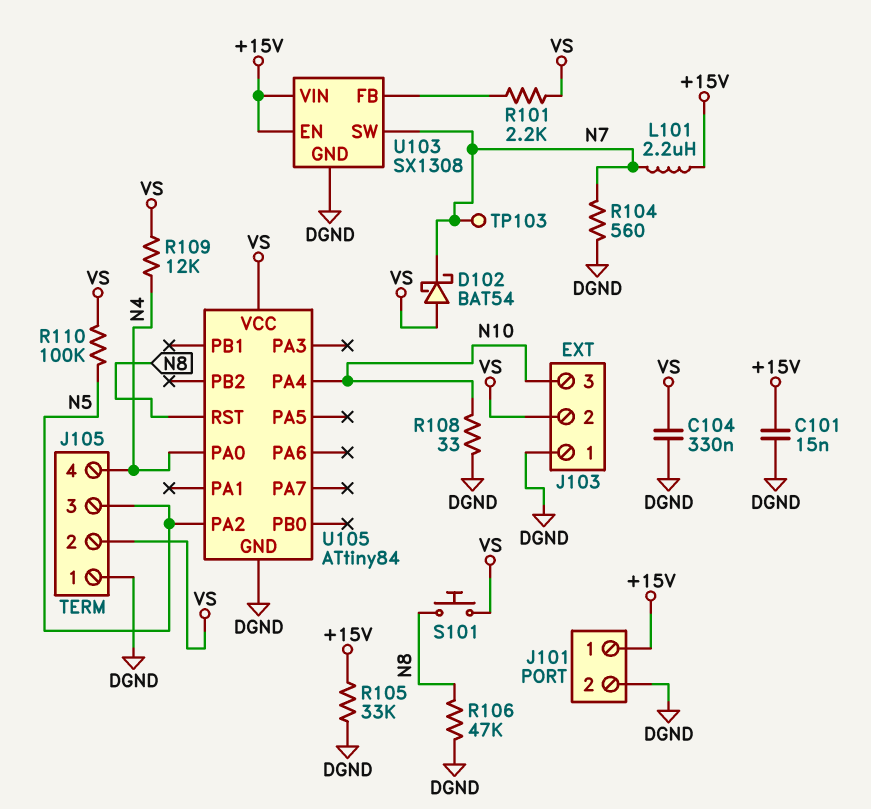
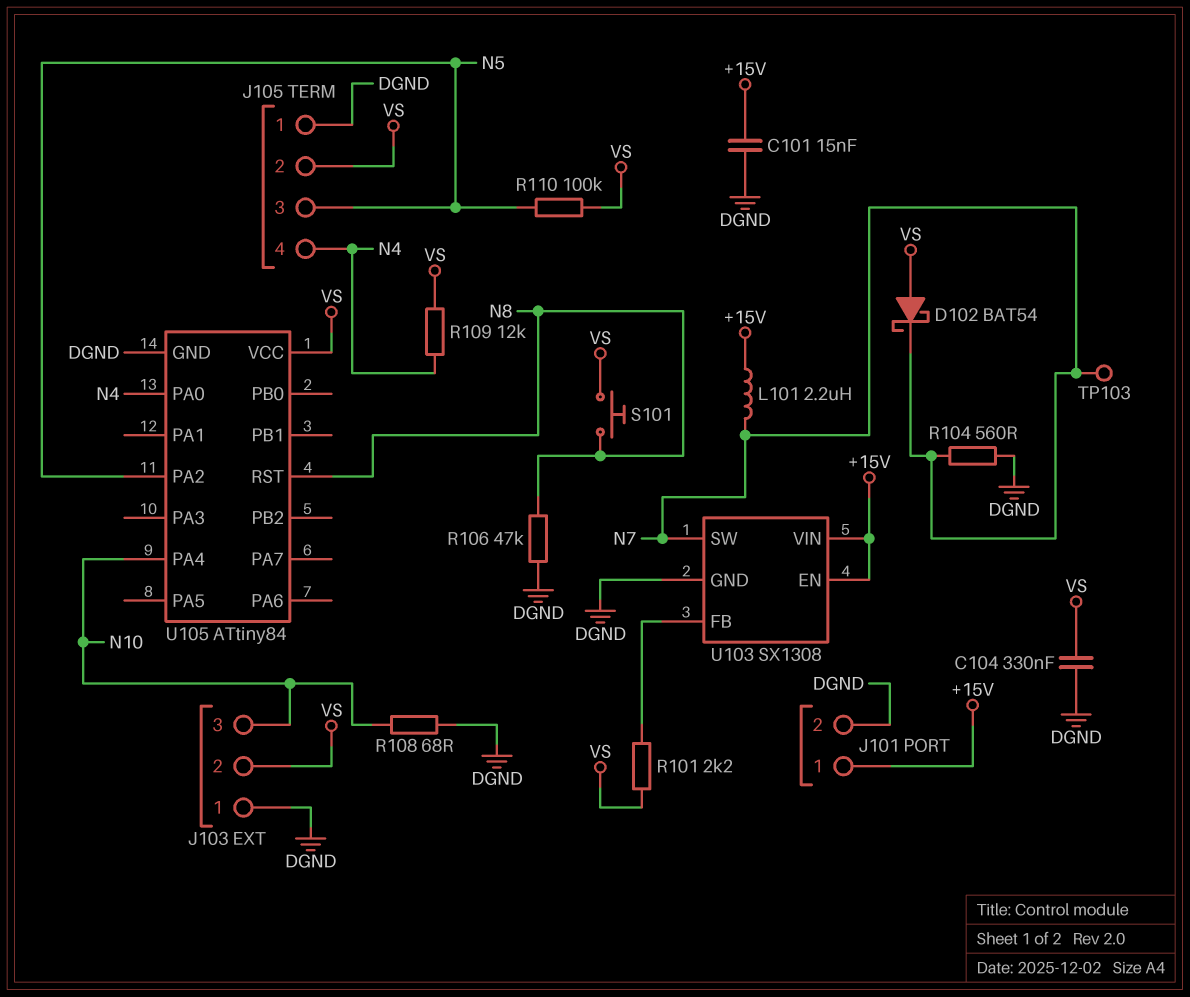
R105: 33k (+15V, DGND) -> none
R108: 33 (DGND, N10) -> 68 (DGND, N10)

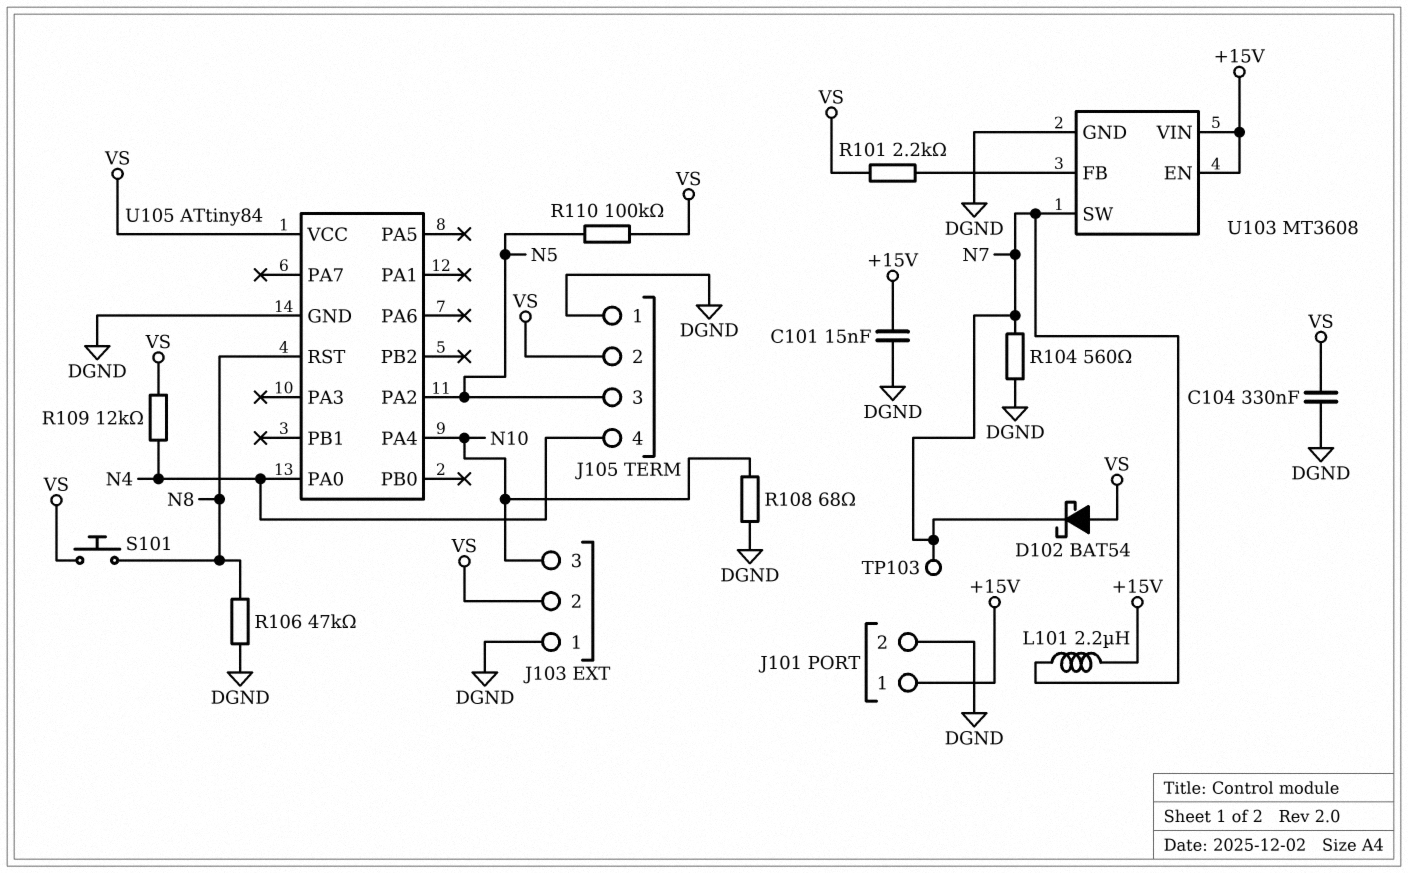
U103: SX1308 -> MT3608

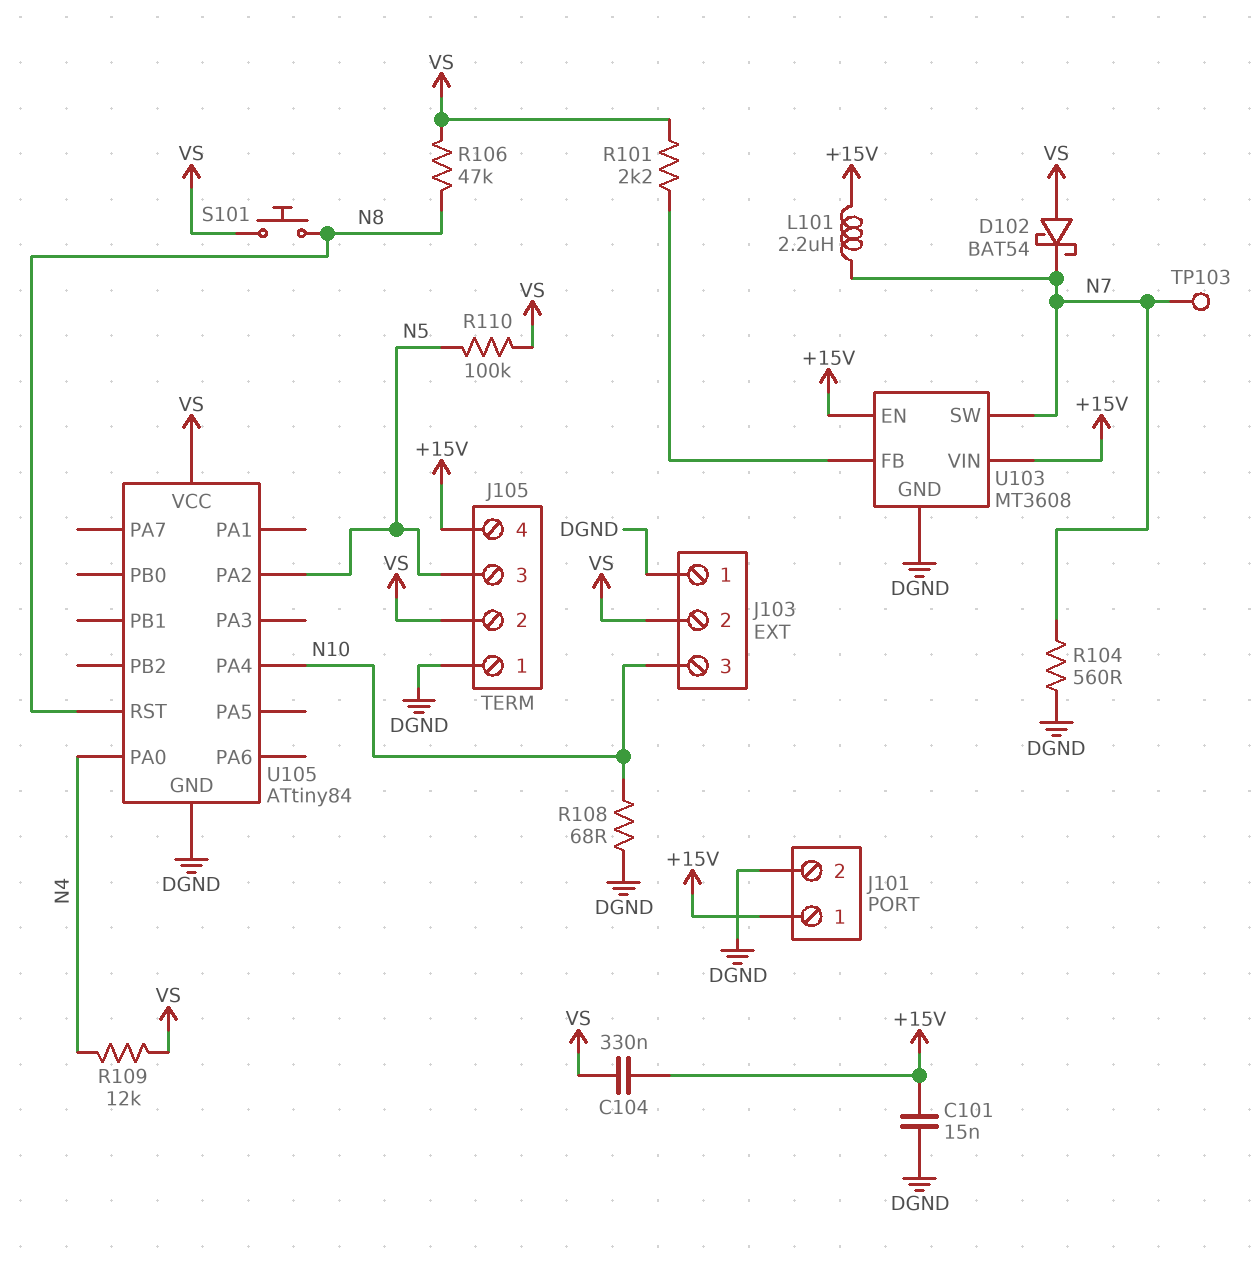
C104: 330nF (DGND, VS) -> 330nF (+15V, VS)
J105 pin 4: N4 -> +15V
R106: 47k (DGND, N8) -> 47k (N8, VS)

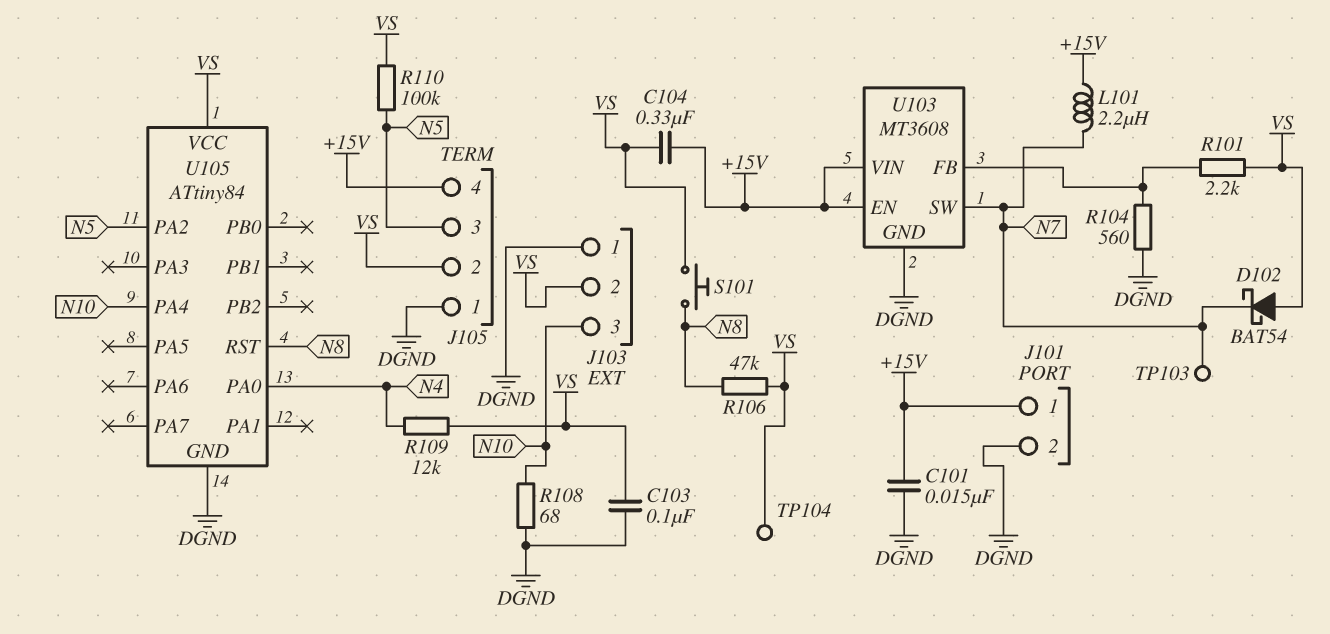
C103: none -> 100nF (DGND, VS)
R104: 560 (DGND, N7) -> 560 (DGND, U103/FB)
TP104: none -> test point (VS)

